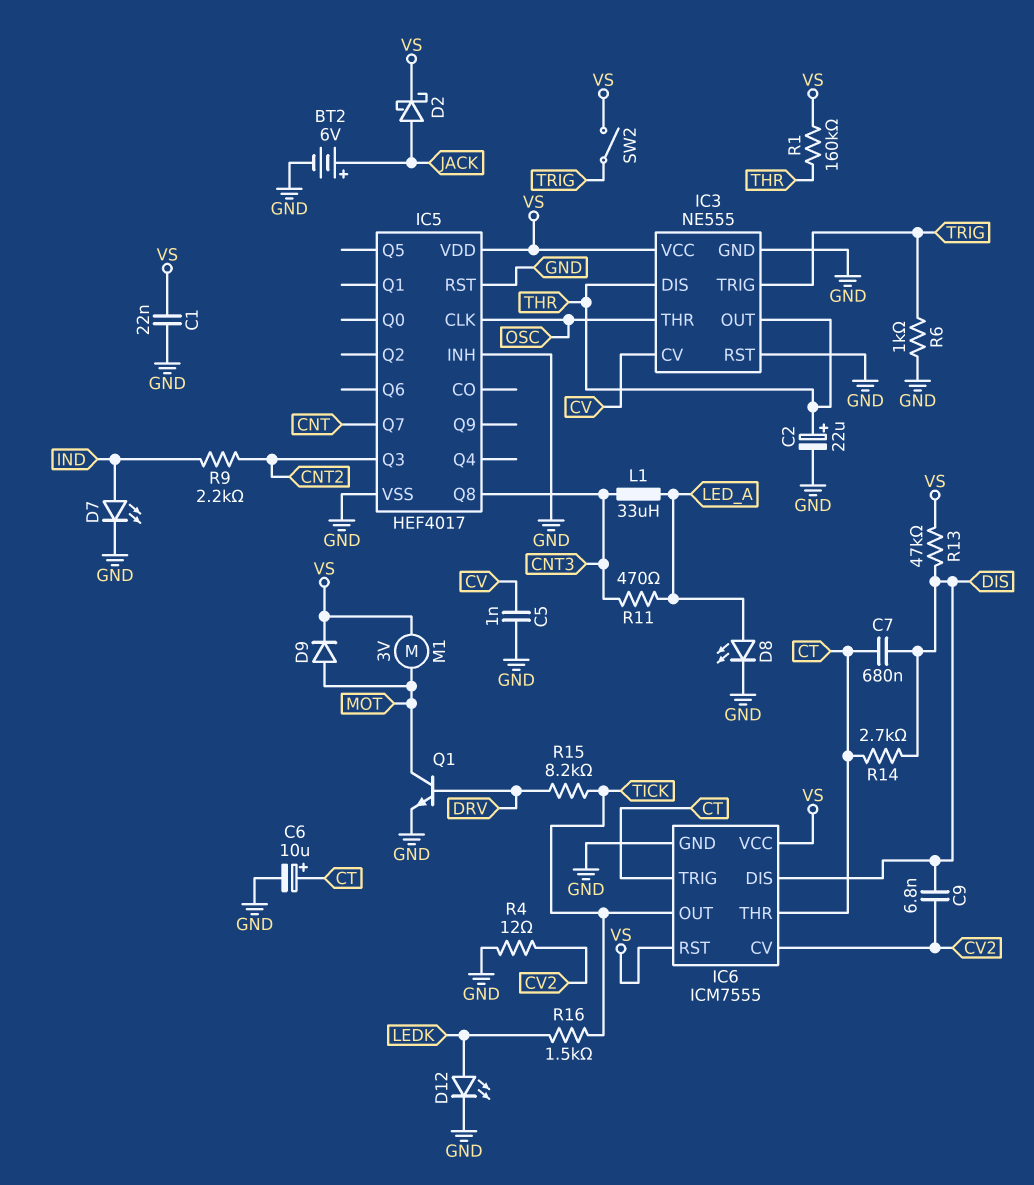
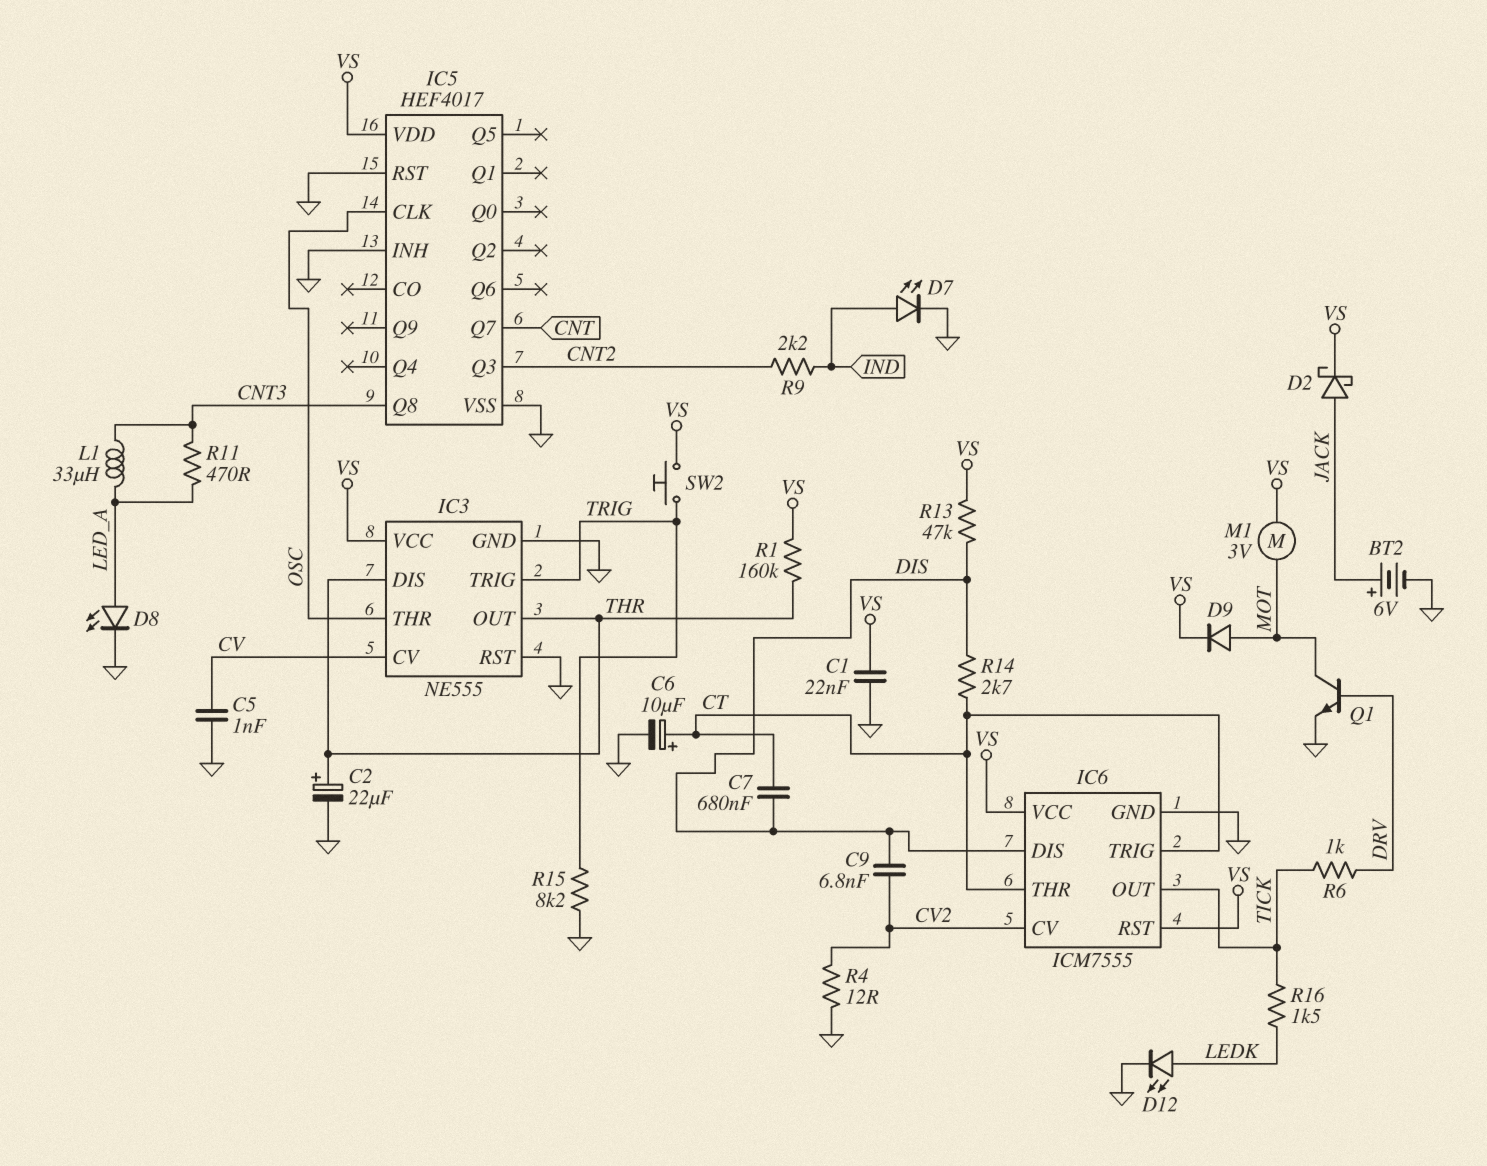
R6: 1k (GND, TRIG) -> 1k (DRV, TICK)
R15: 8.2k (DRV, TICK) -> 8.2k (GND, TRIG)
SW2: switch (TRIG, VS) -> button (TRIG, VS)

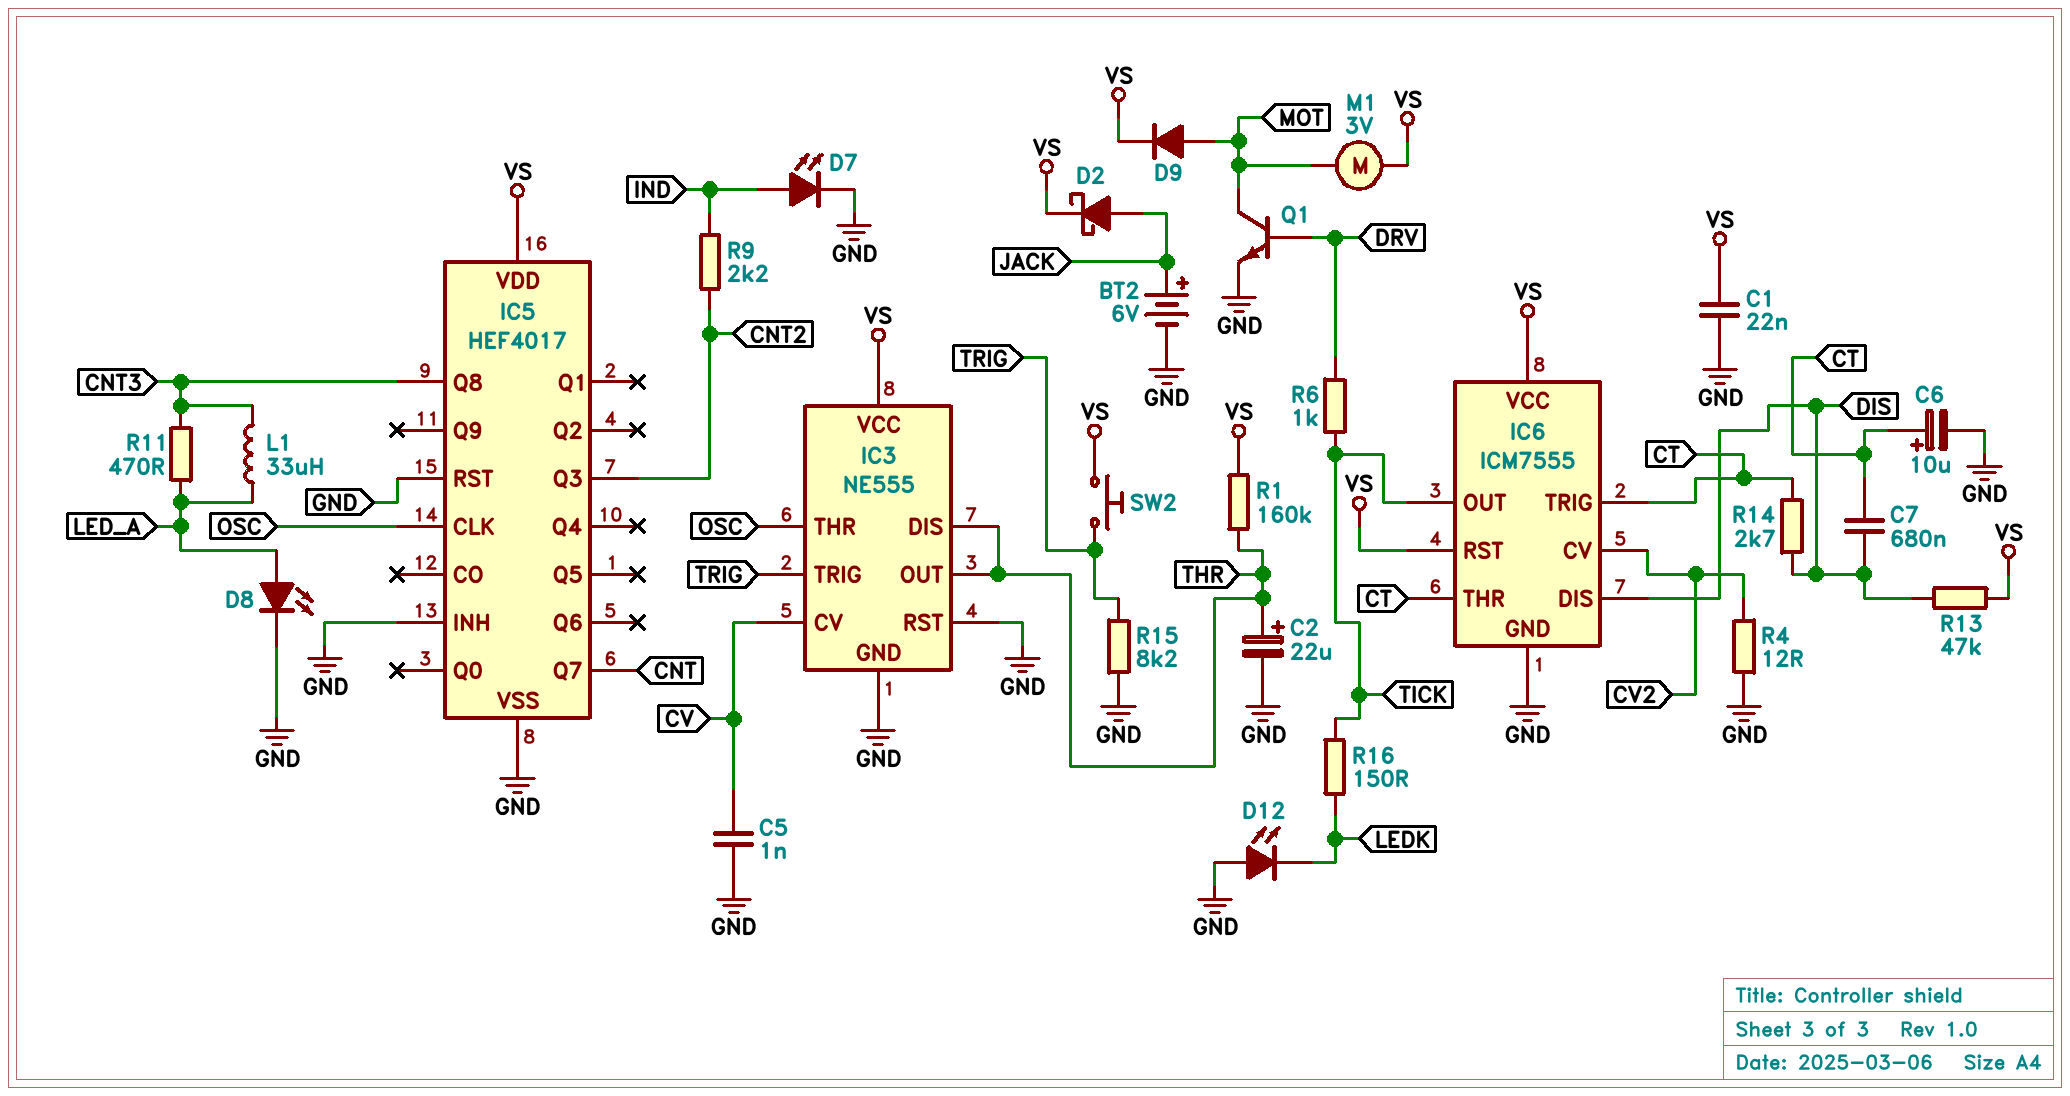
C9: 6.8nF (CV2, DIS) -> none
D12: LED (A LEDK, K GND) -> LED (A GND, K LEDK)
R16: 1.5k (LEDK, TICK) -> 150 (LEDK, TICK)

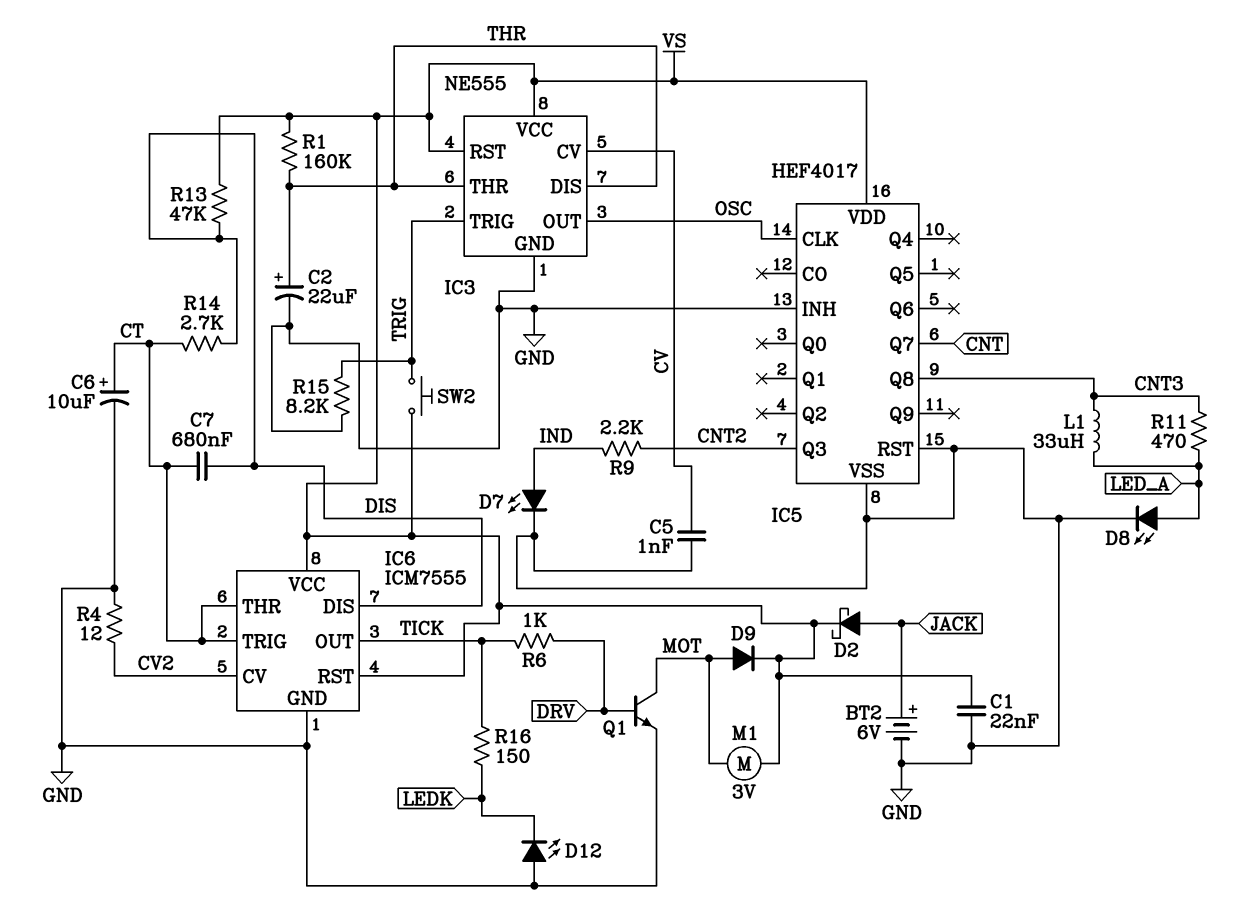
IC3 pin OUT: THR -> OSC
IC3 pin RST: GND -> VS
IC3 pin THR: OSC -> THR

